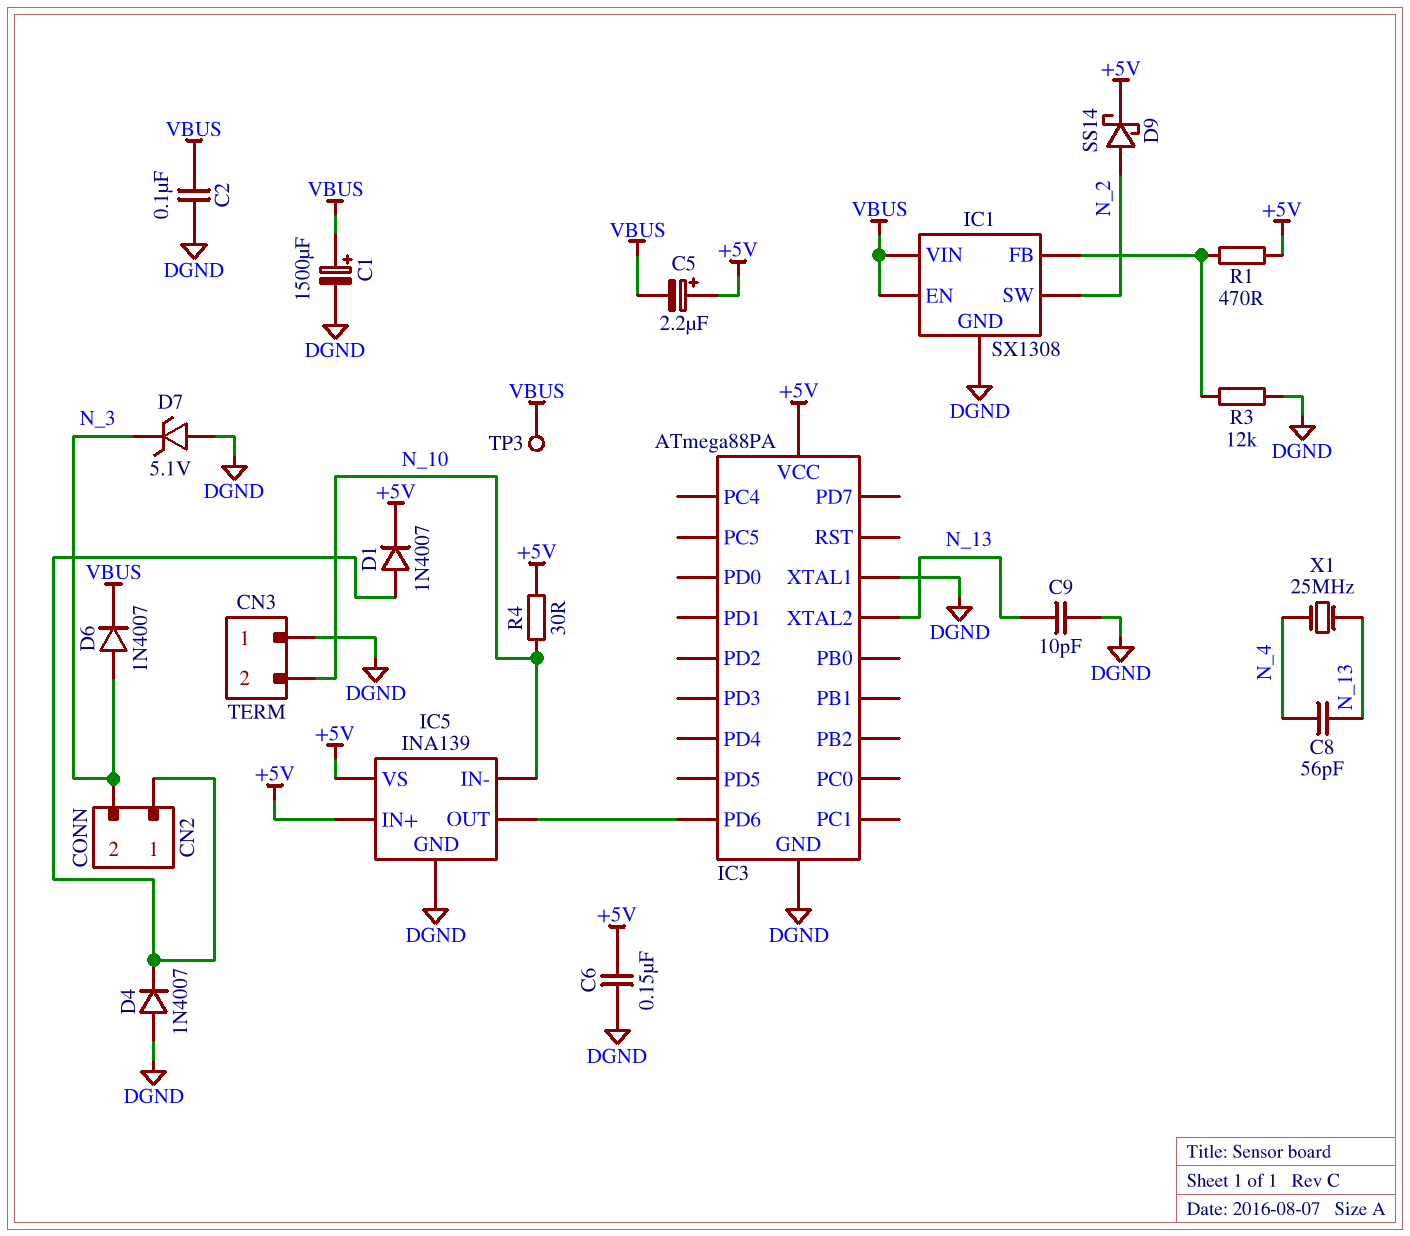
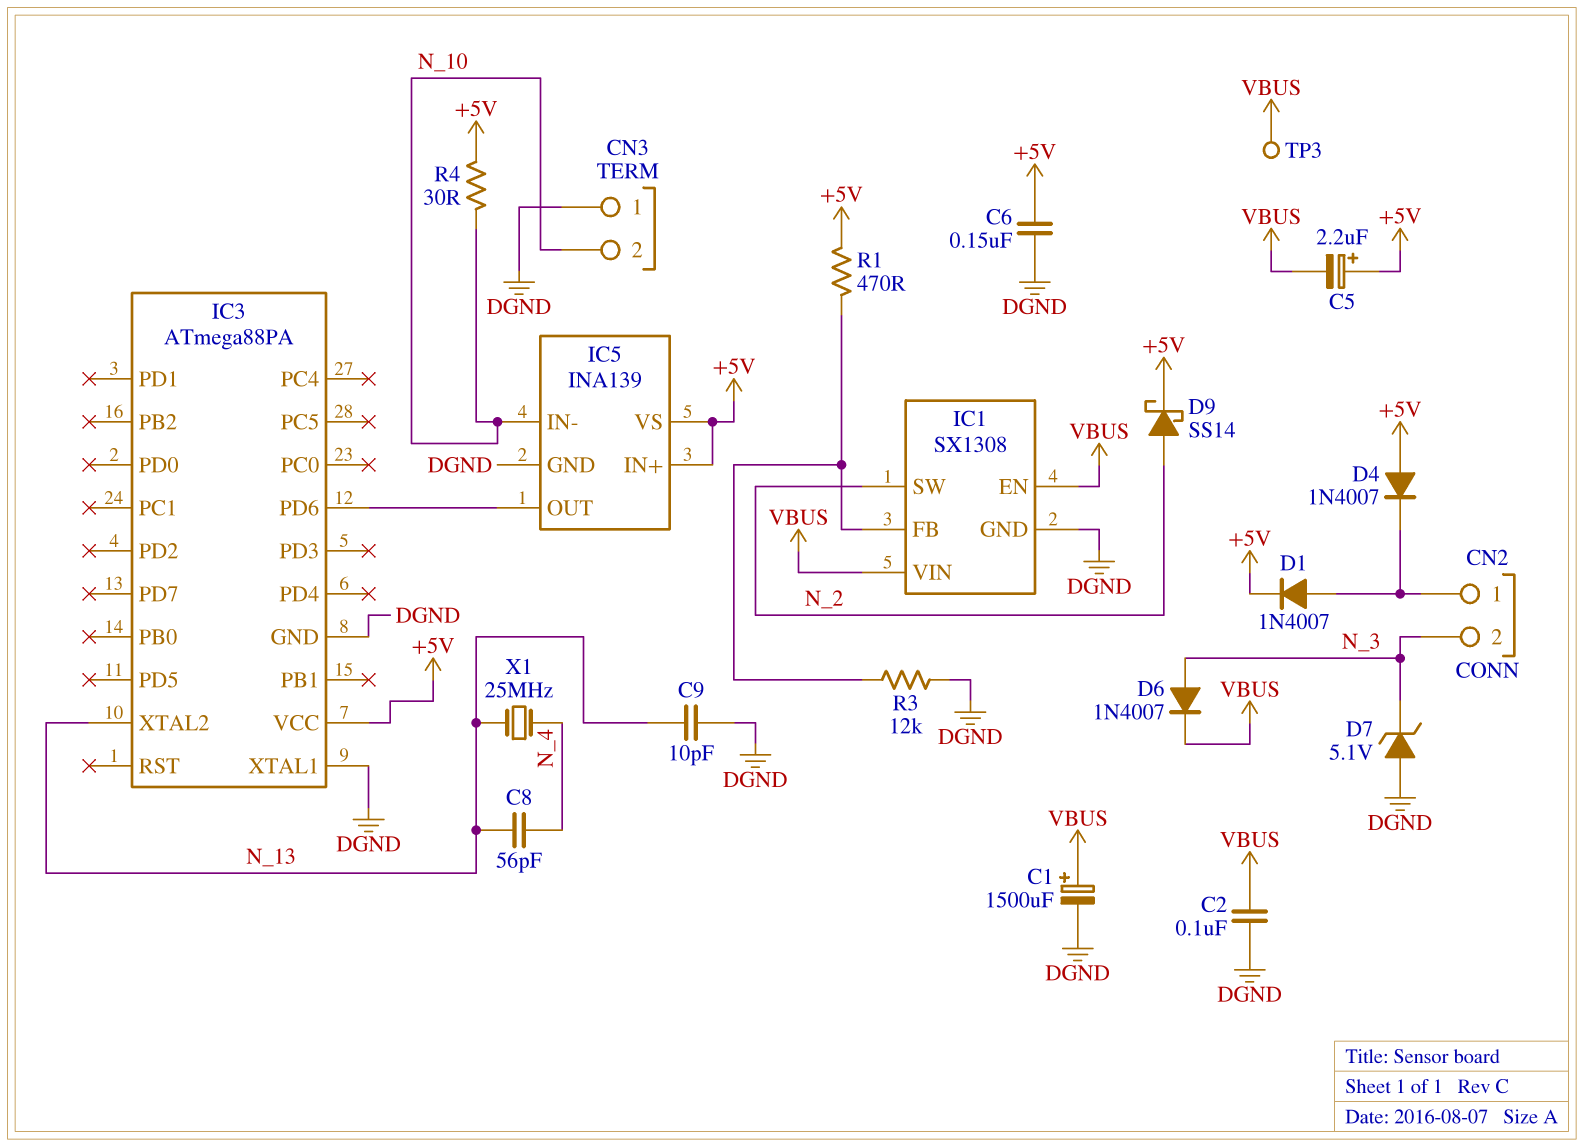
D4: diode 1N4007 (A DGND, K CN2/1) -> diode 1N4007 (A +5V, K CN2/1)

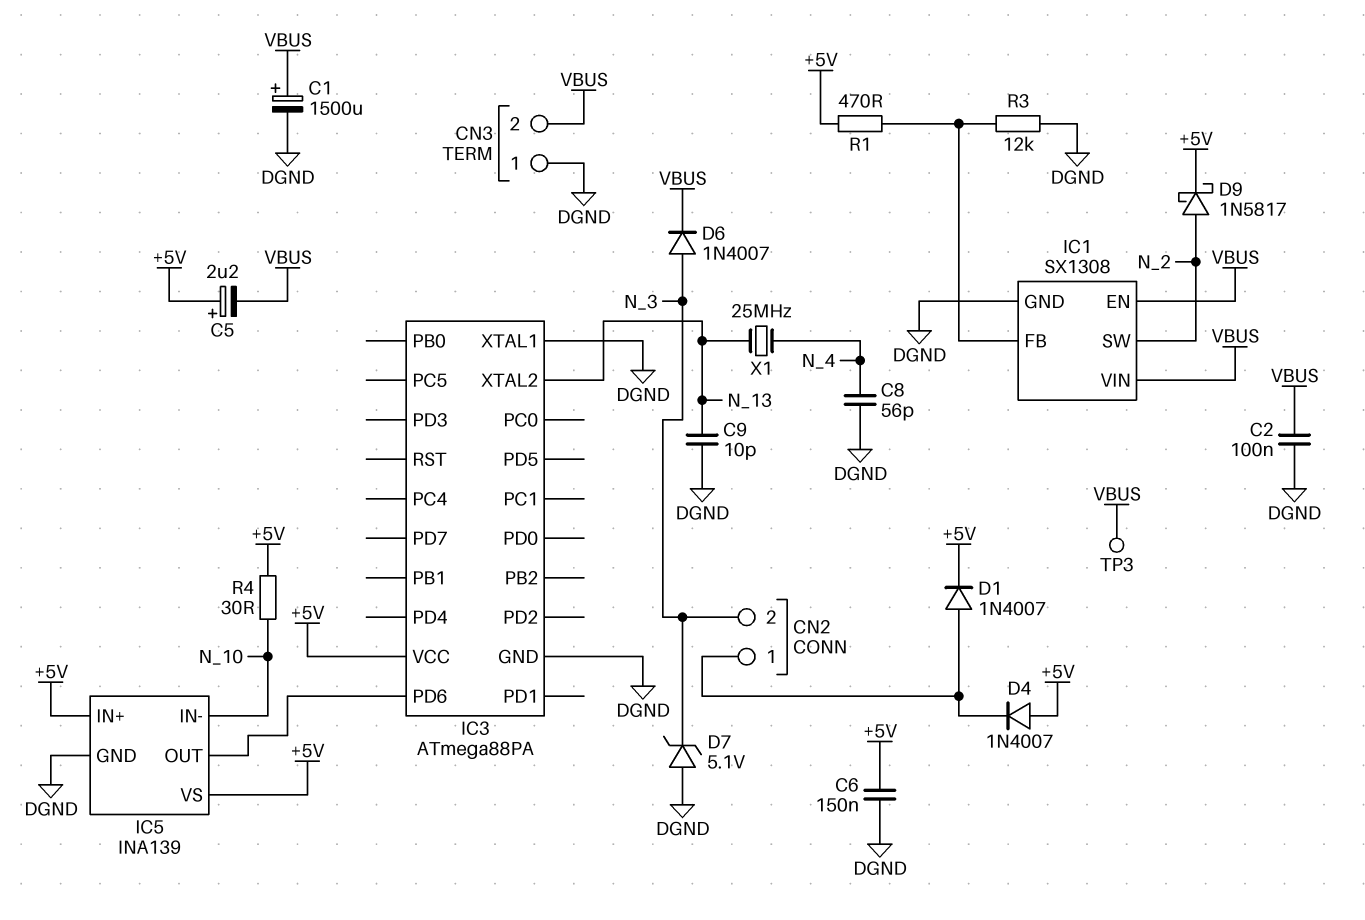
C8: 56pF (N_4, N_13) -> 56pF (DGND, N_4)
CN3 pin 2: N_10 -> VBUS
D9: schottky SS14 (A N_2, K +5V) -> schottky 1N5817 (A N_2, K +5V)

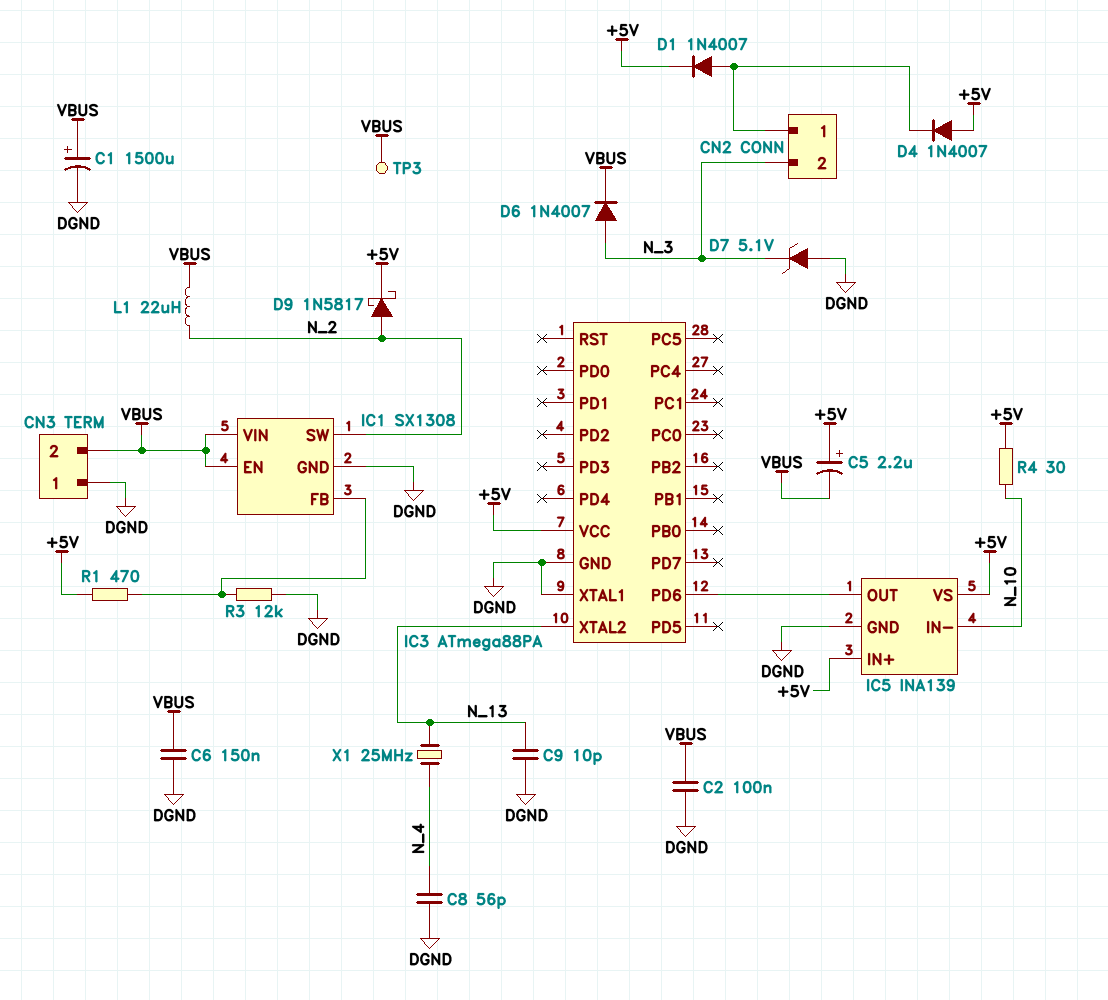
C6: 150nF (+5V, DGND) -> 150nF (DGND, VBUS)
L1: none -> 22uH (N_2, VBUS)

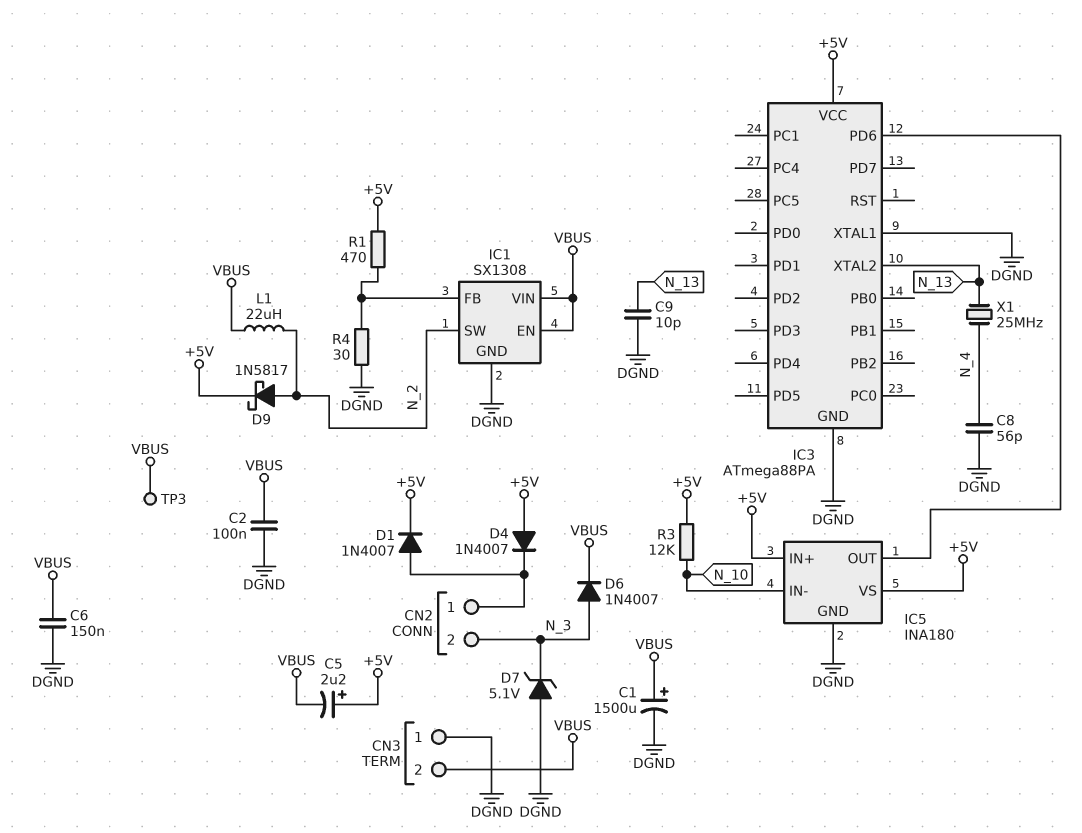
IC5: INA139 -> INA180
R3: 12k (DGND, IC1/FB) -> 12k (+5V, N_10)
R4: 30 (+5V, N_10) -> 30 (DGND, IC1/FB)

